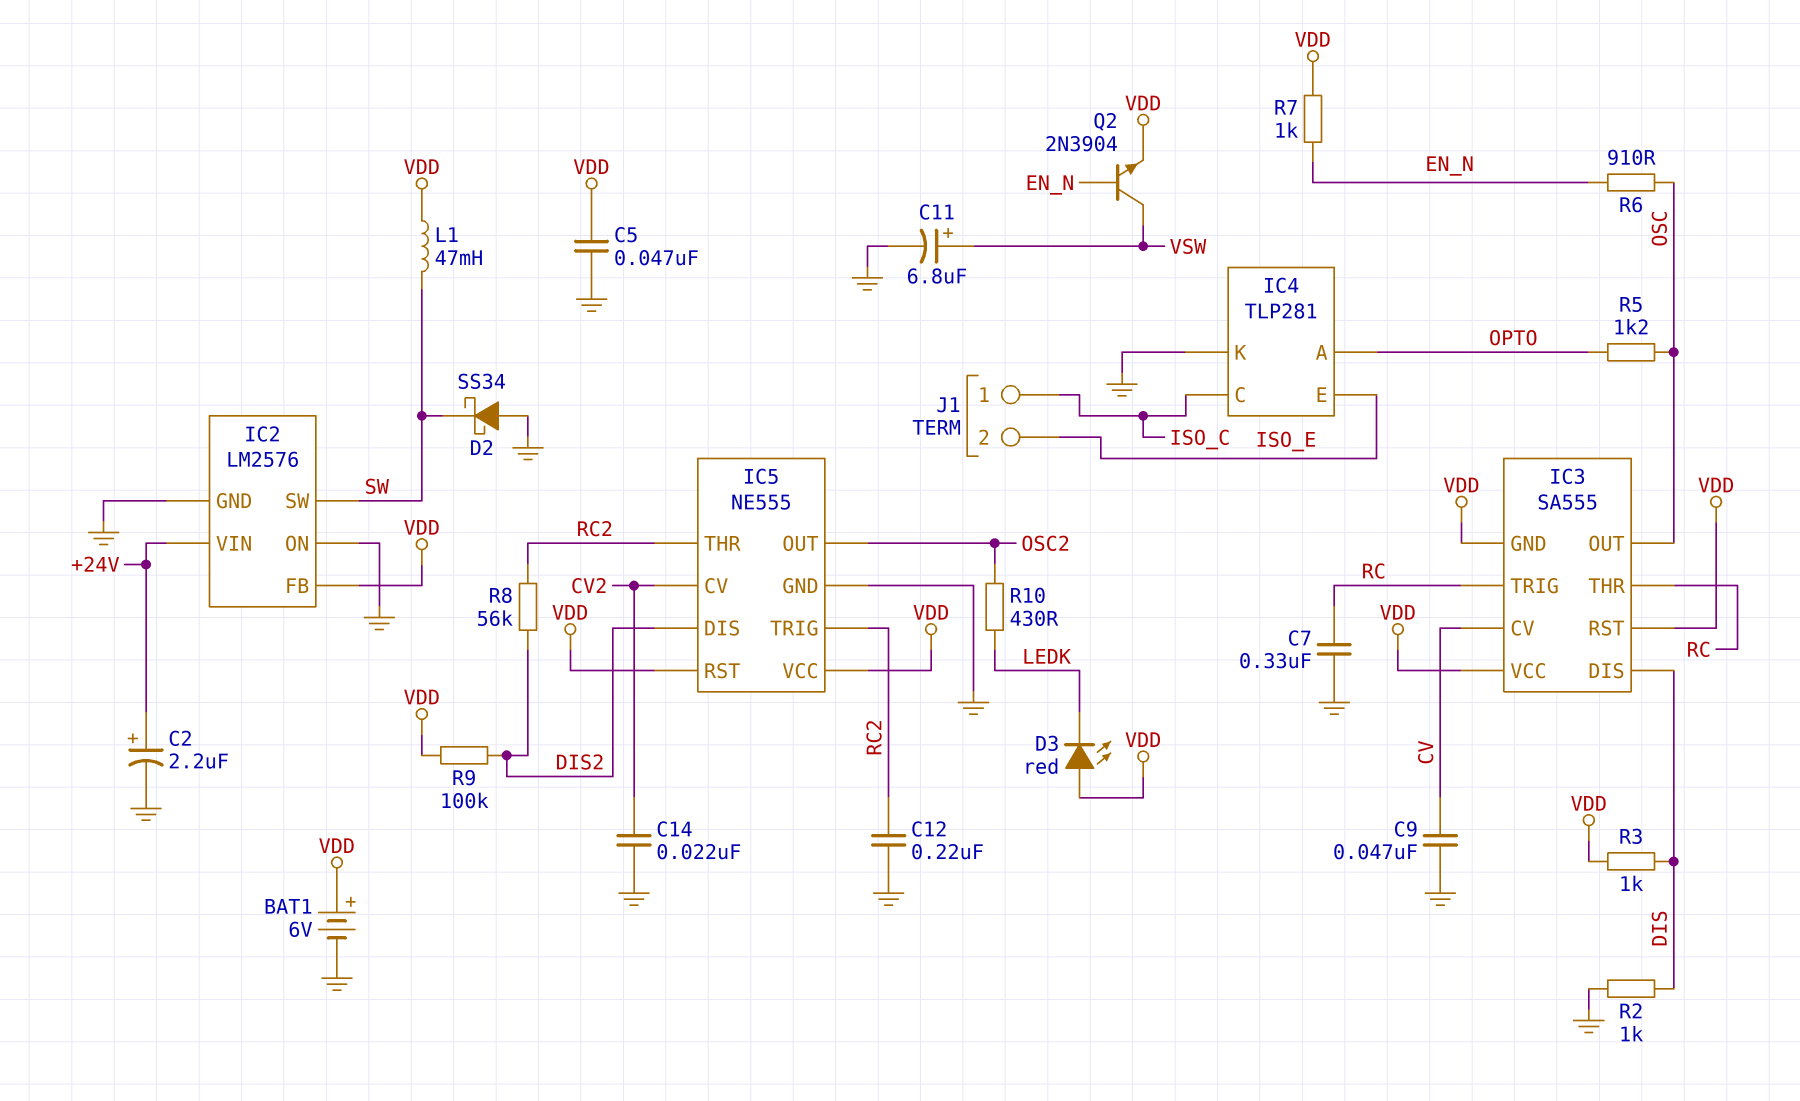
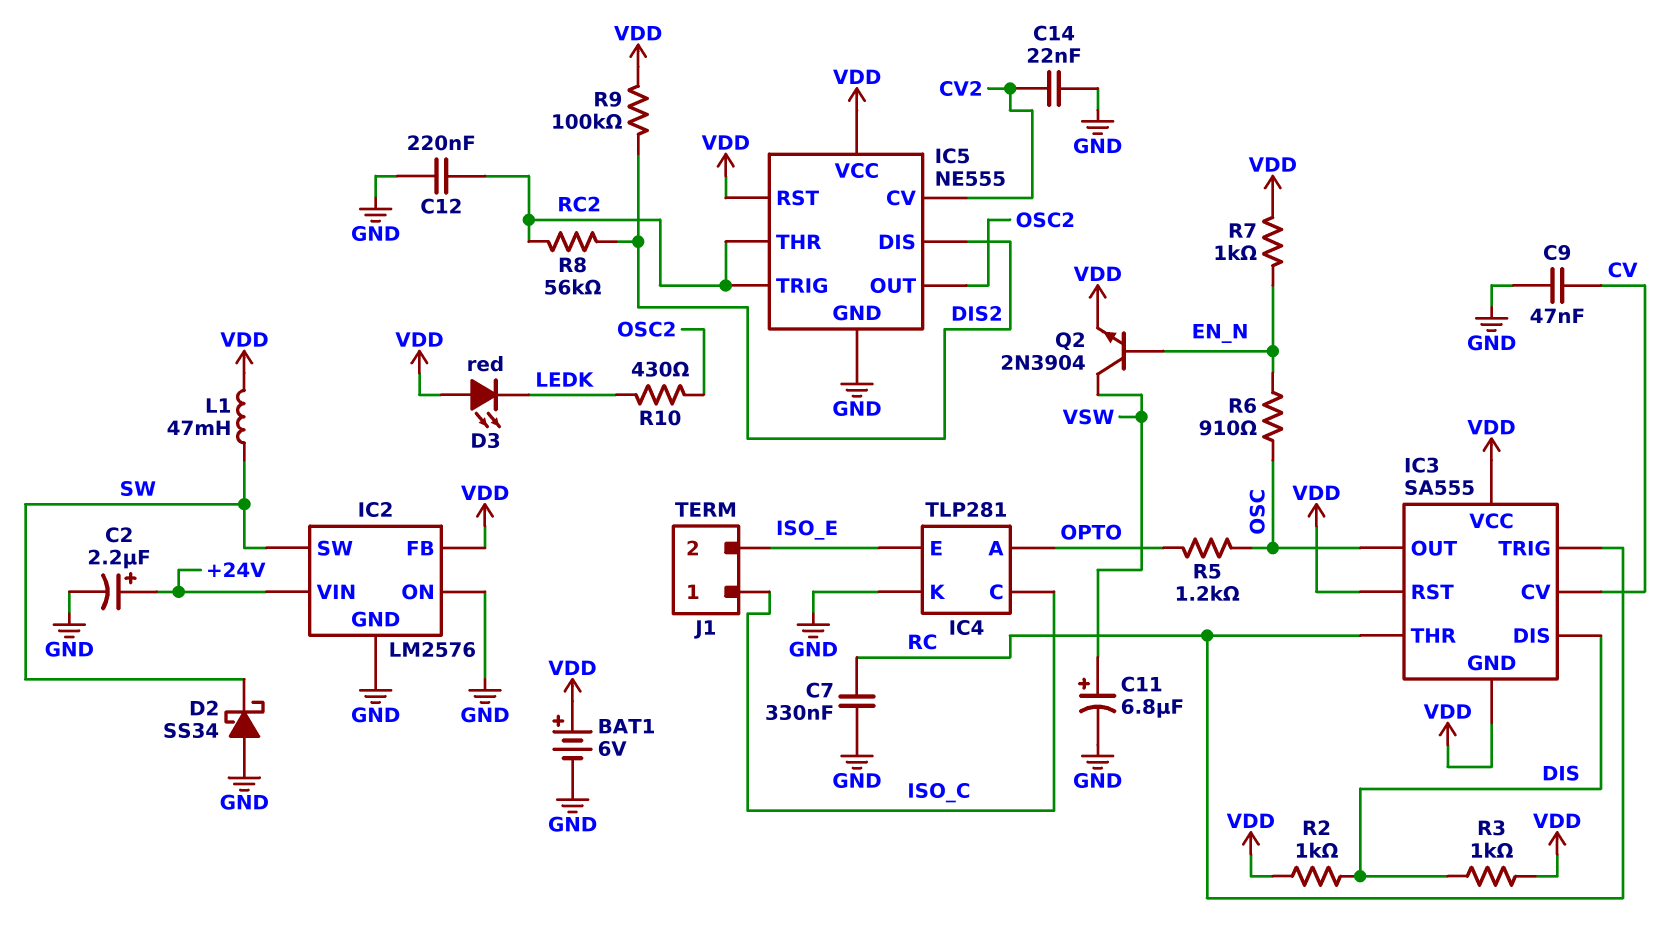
C5: 47nF (GND, VDD) -> none
R2: 1k (DIS, GND) -> 1k (DIS, VDD)

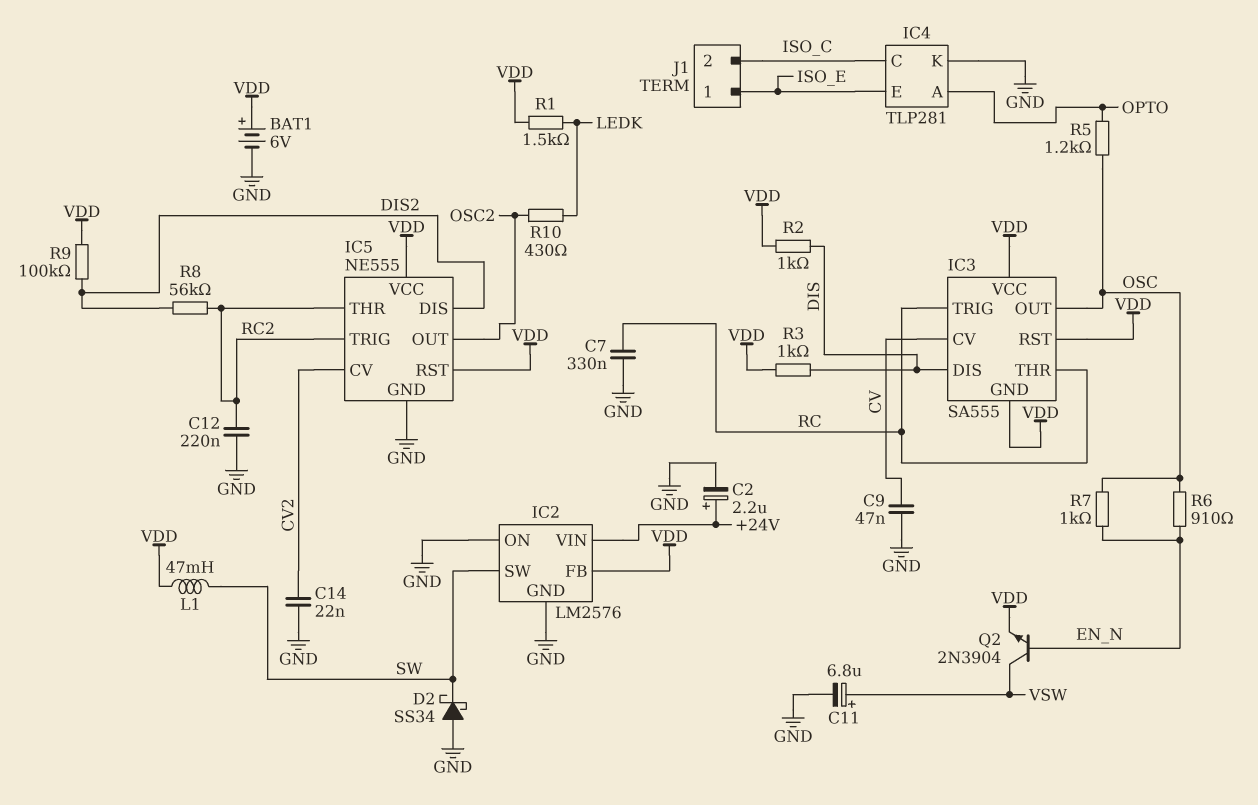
D3: LED red (A VDD, K LEDK) -> none
J1 pin 1: ISO_C -> ISO_E
J1 pin 2: ISO_E -> ISO_C
R1: none -> 1.5k (LEDK, VDD)
R7: 1k (EN_N, VDD) -> 1k (EN_N, OSC)

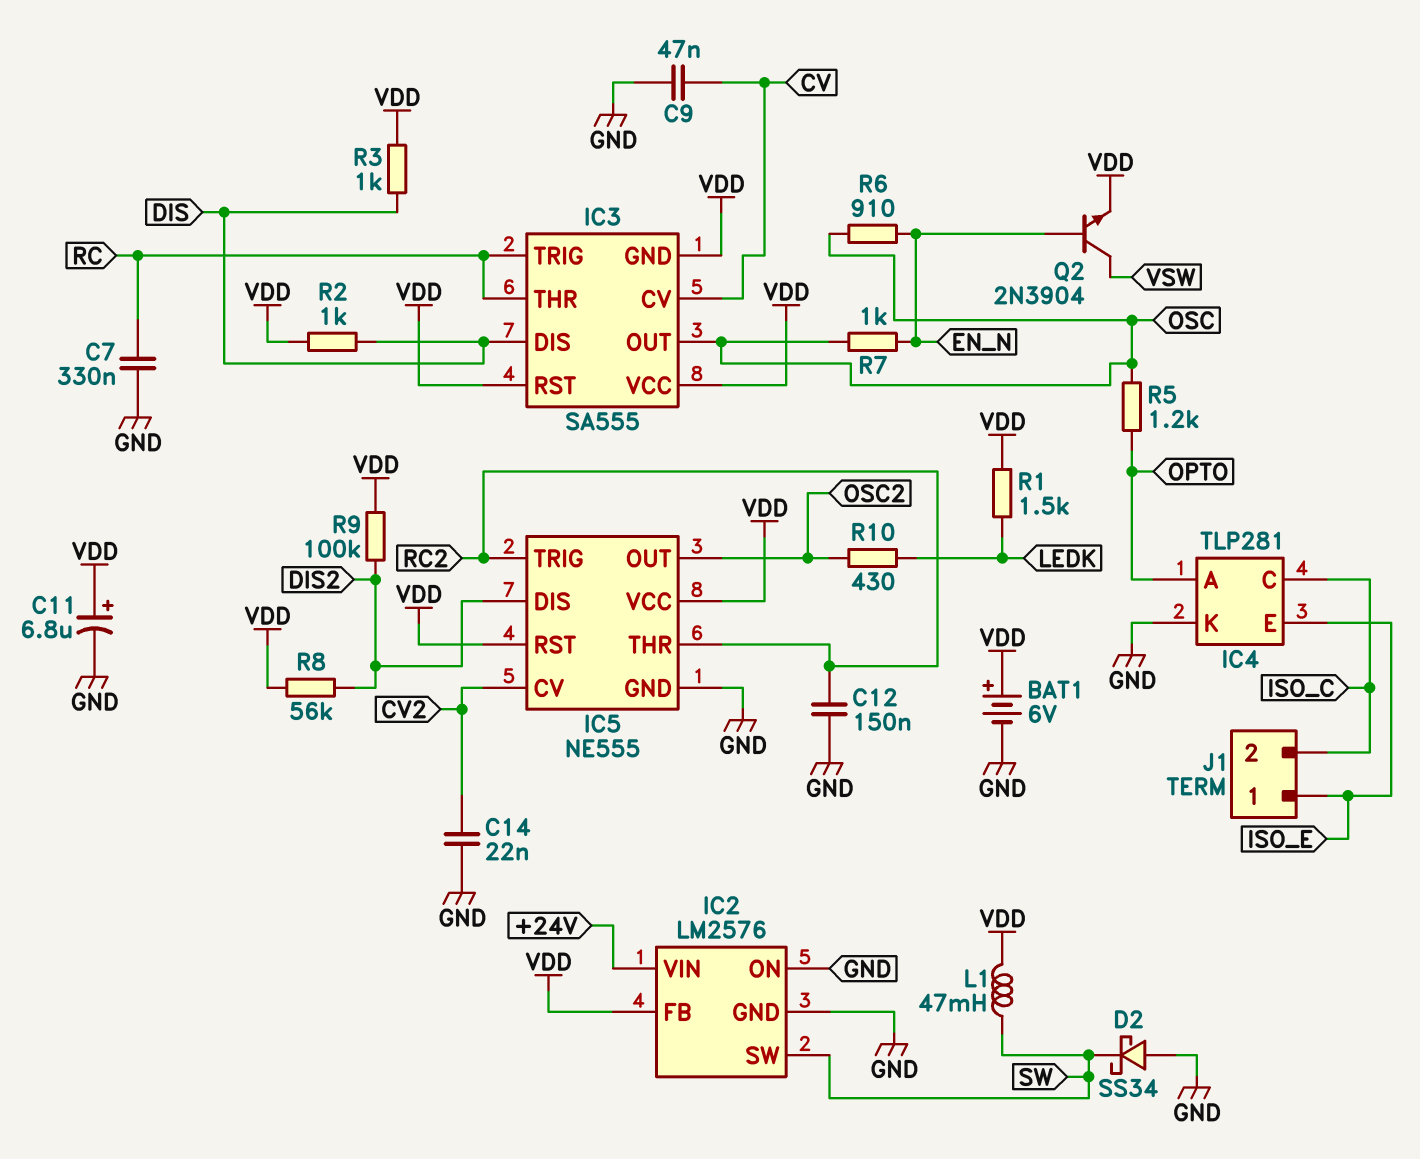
C2: 2.2uF (plus +24V, minus GND) -> none
C11: 6.8uF (plus VSW, minus GND) -> 6.8uF (plus VDD, minus GND)
C12: 220nF (GND, RC2) -> 150nF (GND, RC2)
R8: 56k (DIS2, RC2) -> 56k (DIS2, VDD)

